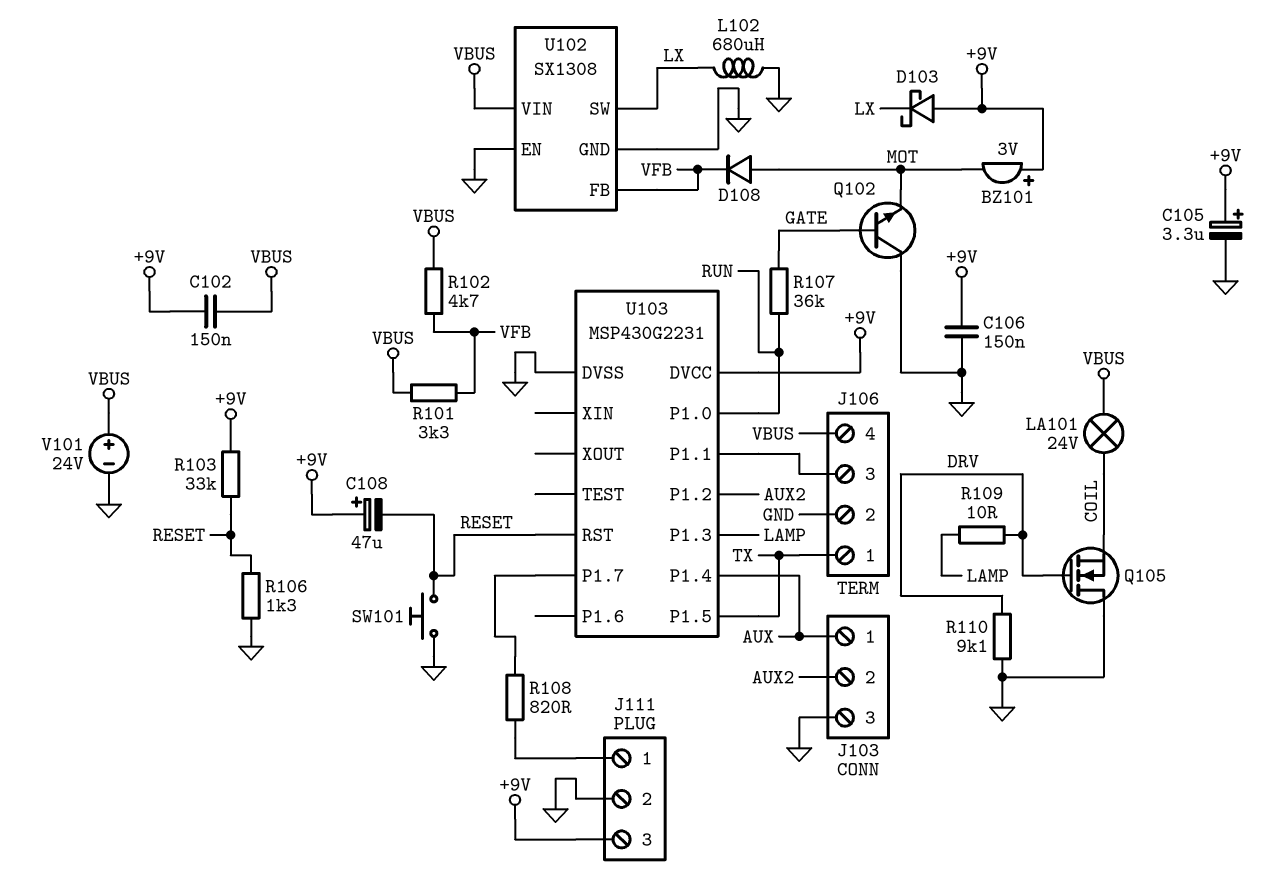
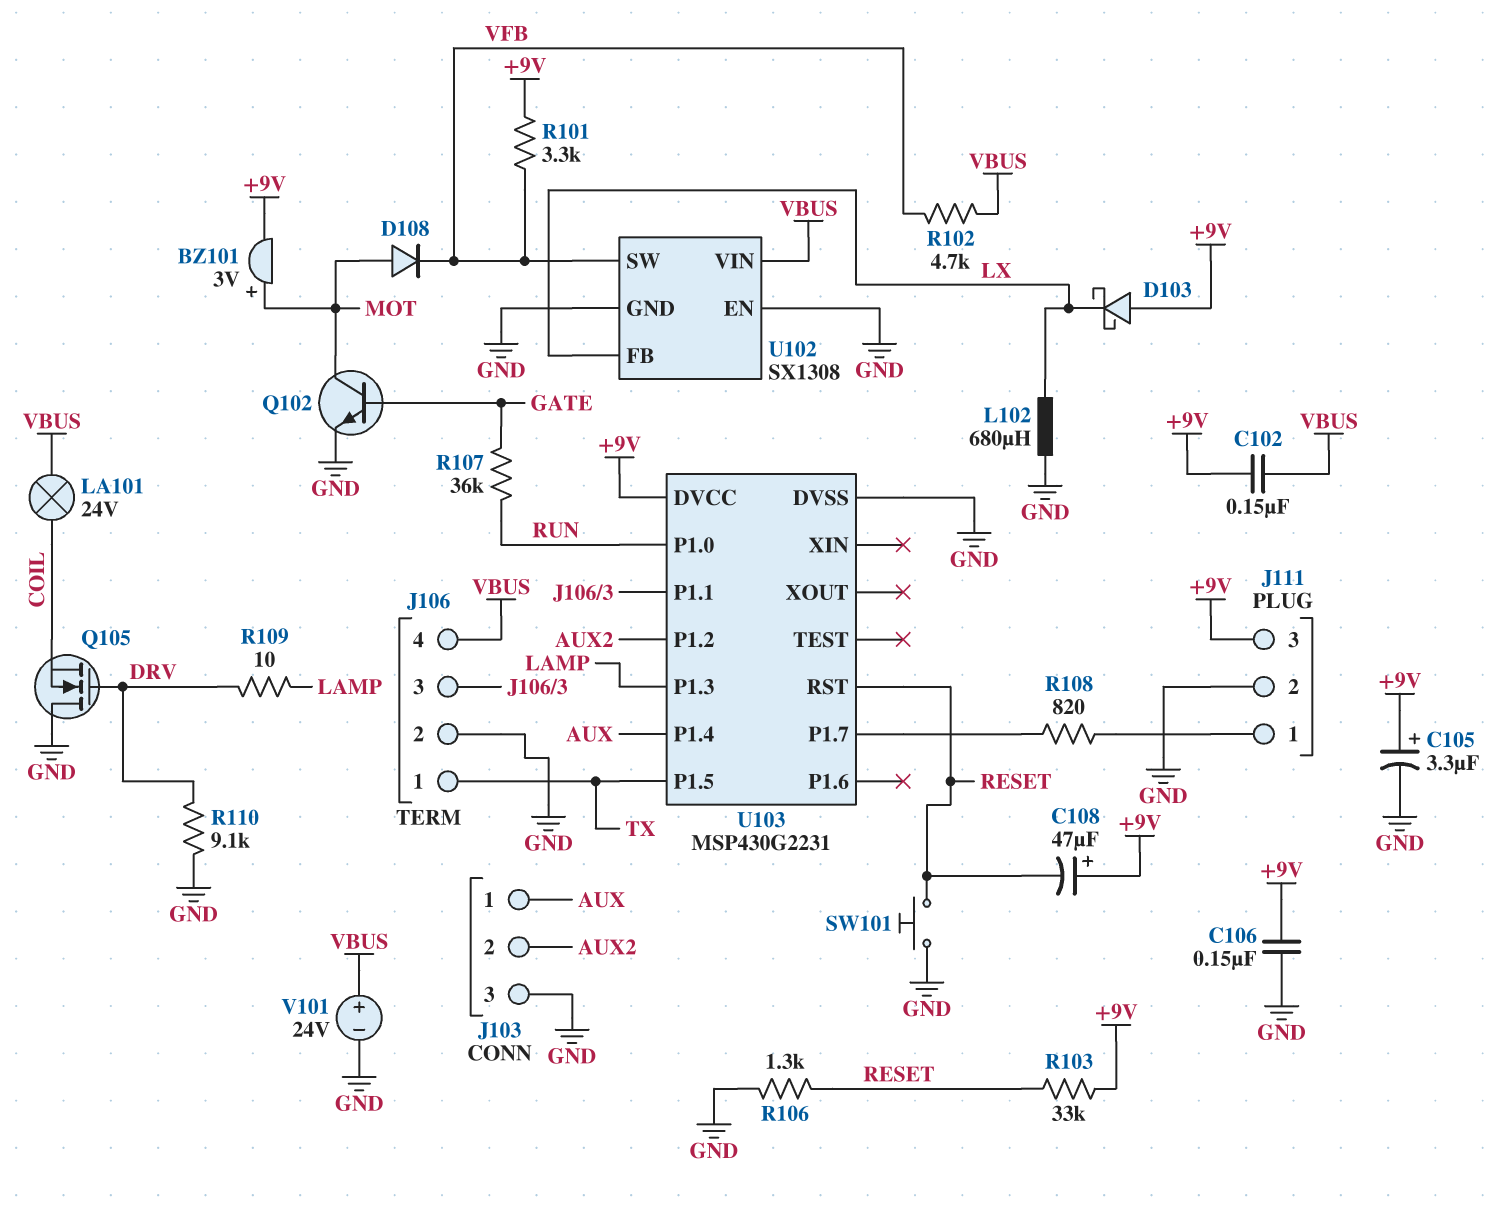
BZ101: buzzer 3V (plus +9V, minus MOT) -> buzzer 3V (plus MOT, minus +9V)
Q102: NPN (B GATE, C GND, E MOT) -> NPN (B GATE, C MOT, E GND)
R101: 3.3k (VBUS, VFB) -> 3.3k (+9V, VFB)
U102 pin FB: VFB -> LX
U102 pin SW: LX -> VFB

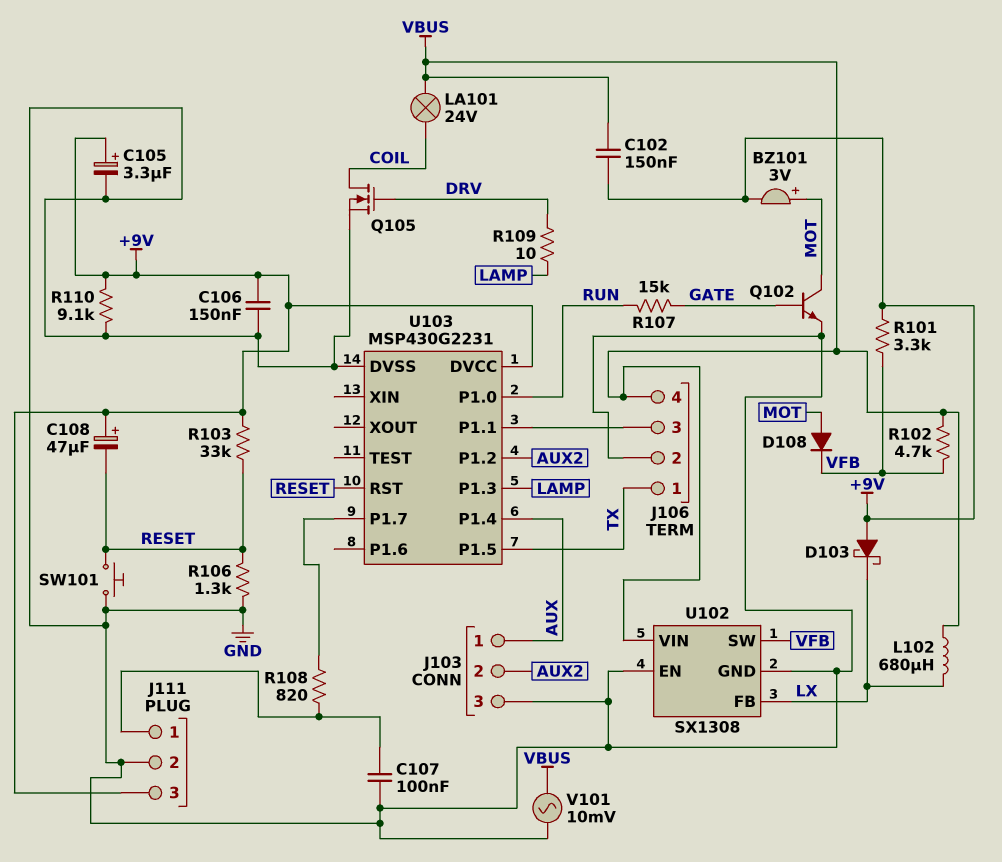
C107: none -> 100nF (GND, J111/1)
L102: 680uH (GND, LX) -> 680uH (LX, VBUS)
Q105: NMOS (G DRV, D GND, S COIL) -> NMOS (G DRV, D COIL, S GND)
R107: 36k (GATE, RUN) -> 15k (GATE, RUN)
R110: 9.1k (DRV, GND) -> 9.1k (+9V, GND)
V101: 24V (plus VBUS, minus GND) -> AC 10mV (GND, VBUS)

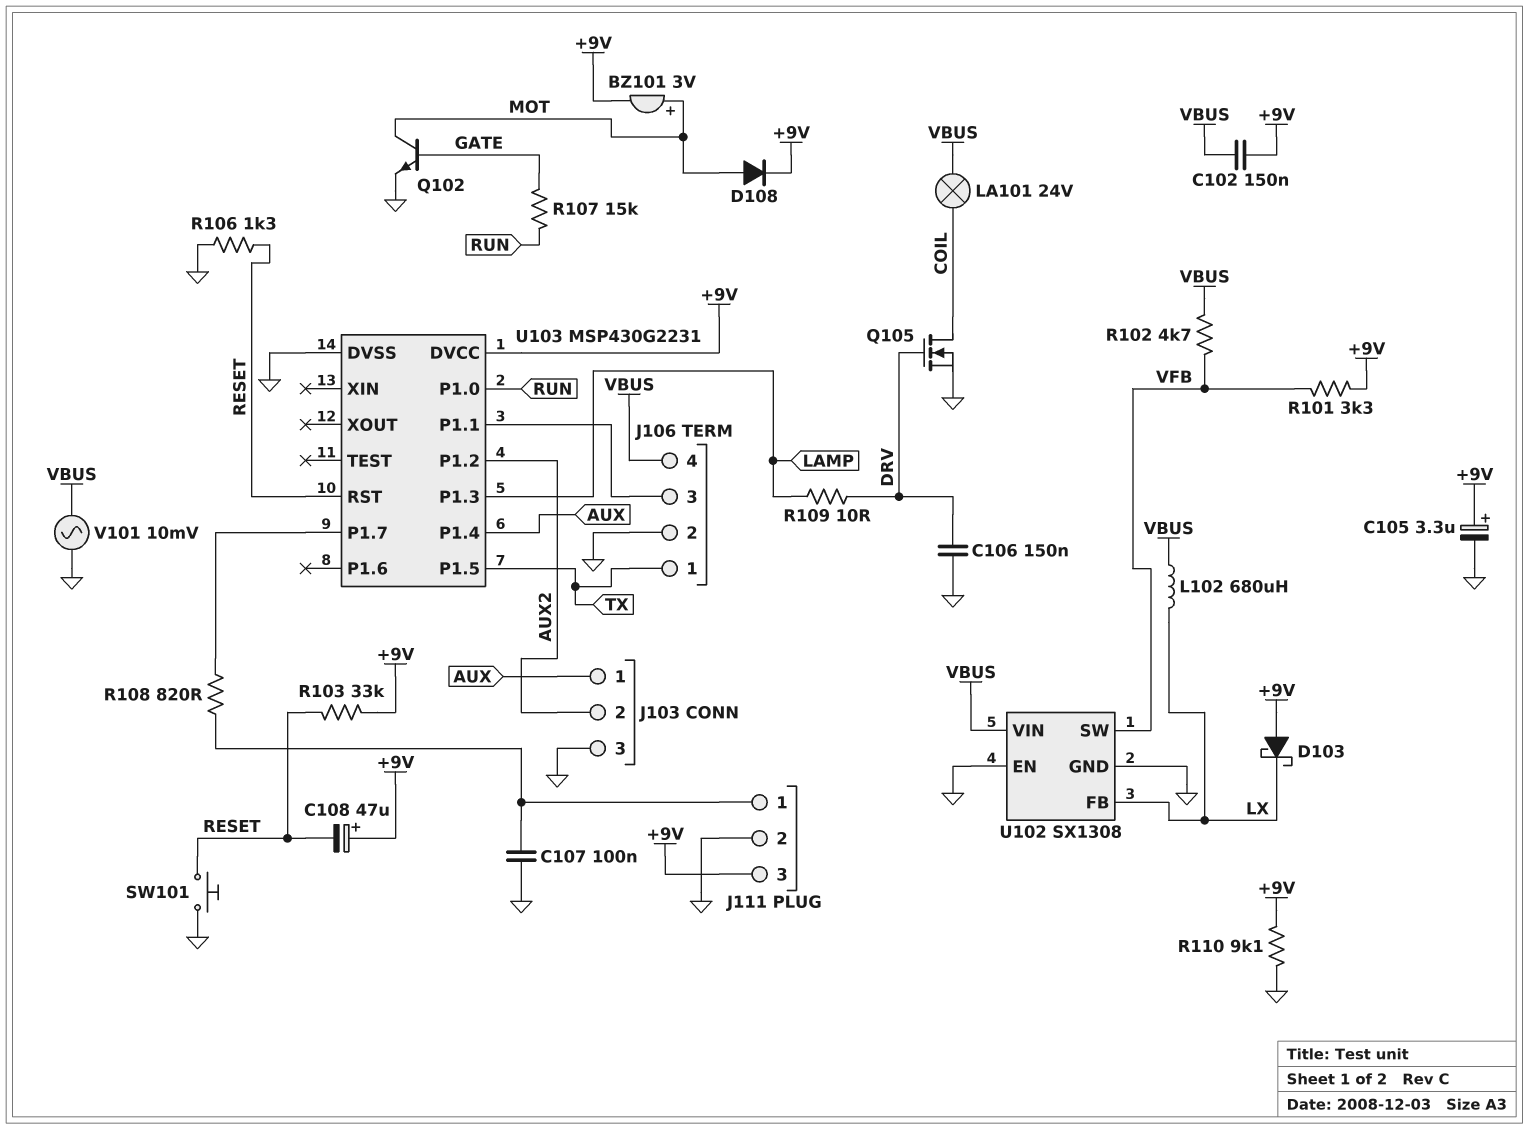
C106: 150nF (+9V, GND) -> 150nF (DRV, GND)
D108: diode (A MOT, K VFB) -> diode (A MOT, K +9V)

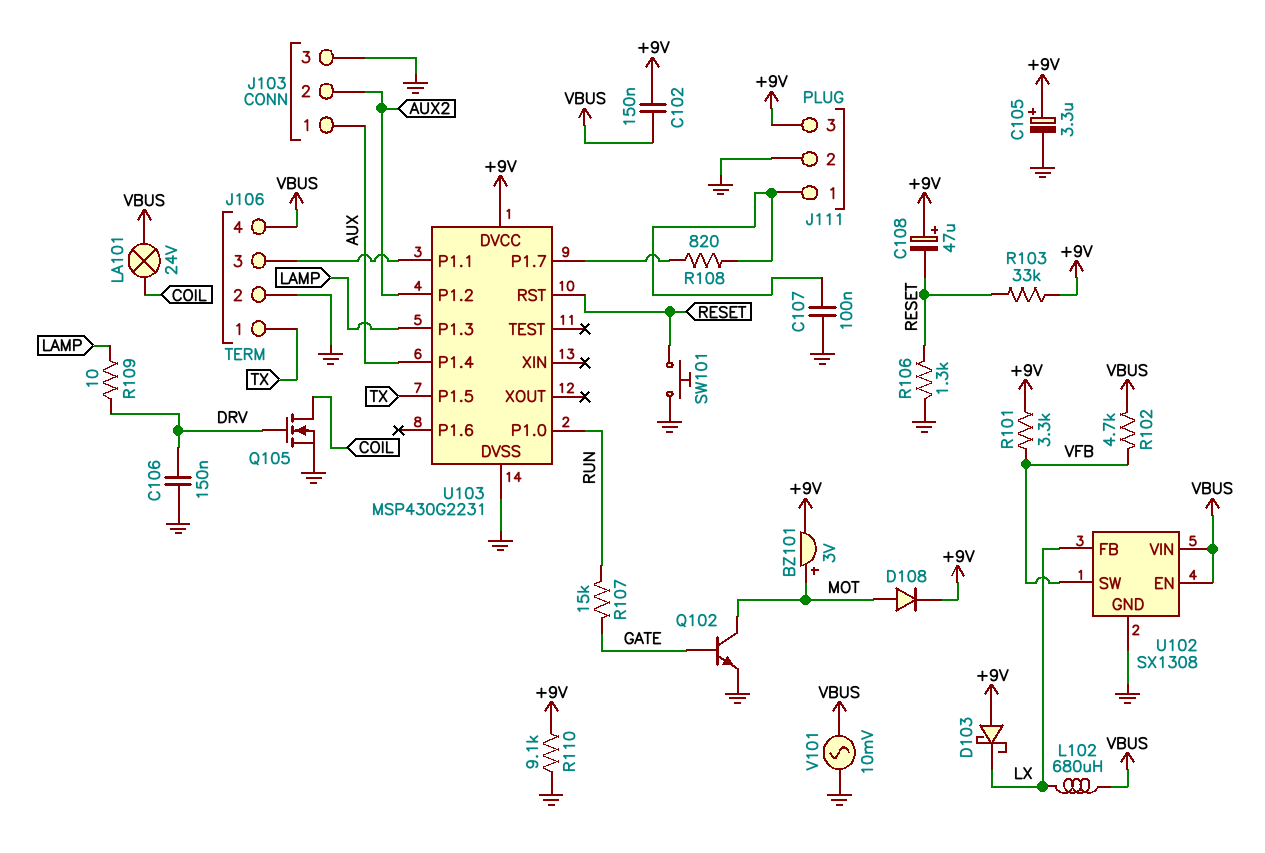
U102 pin EN: GND -> VBUS

